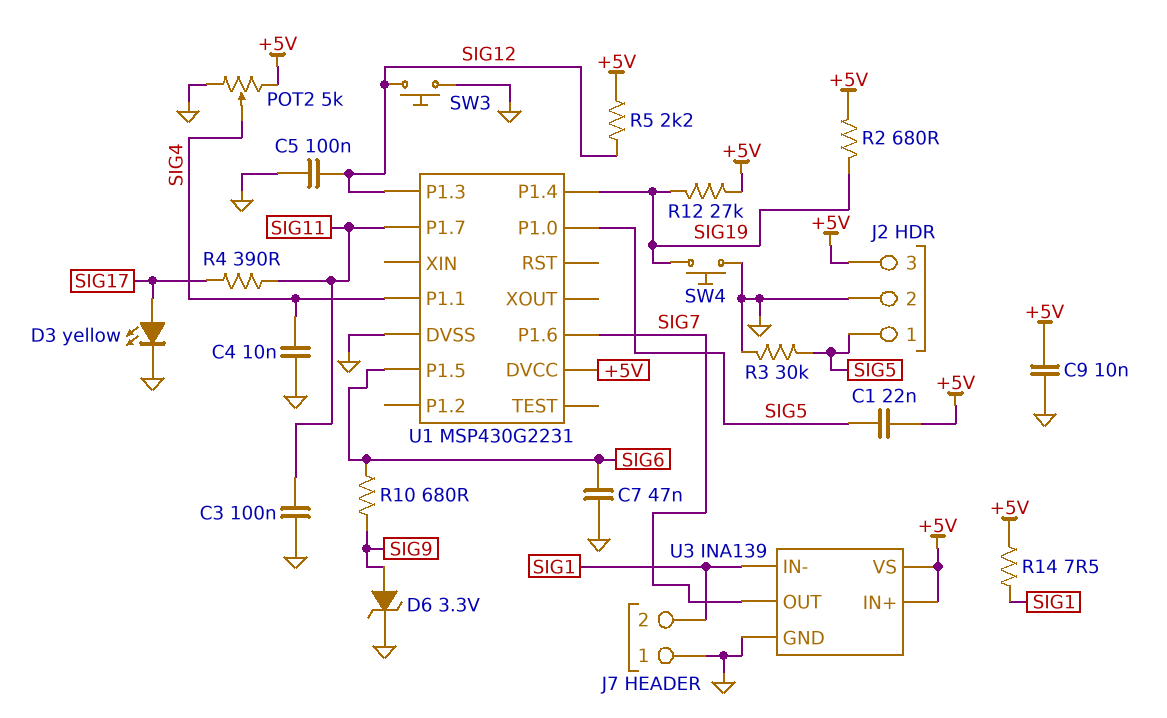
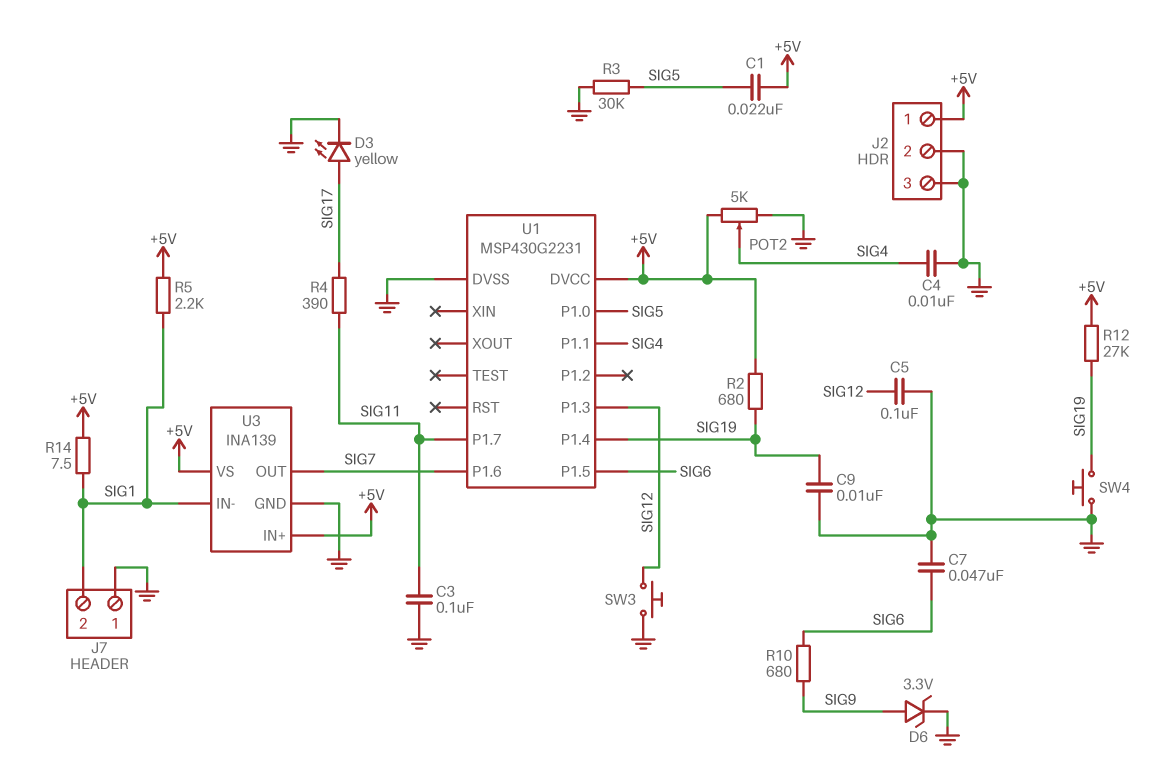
C9: 10nF (+5V, GND) -> 10nF (GND, SIG19)
J2 pin 1: SIG5 -> +5V
J2 pin 3: +5V -> GND
R5: 2.2k (+5V, SIG12) -> 2.2k (+5V, SIG1)

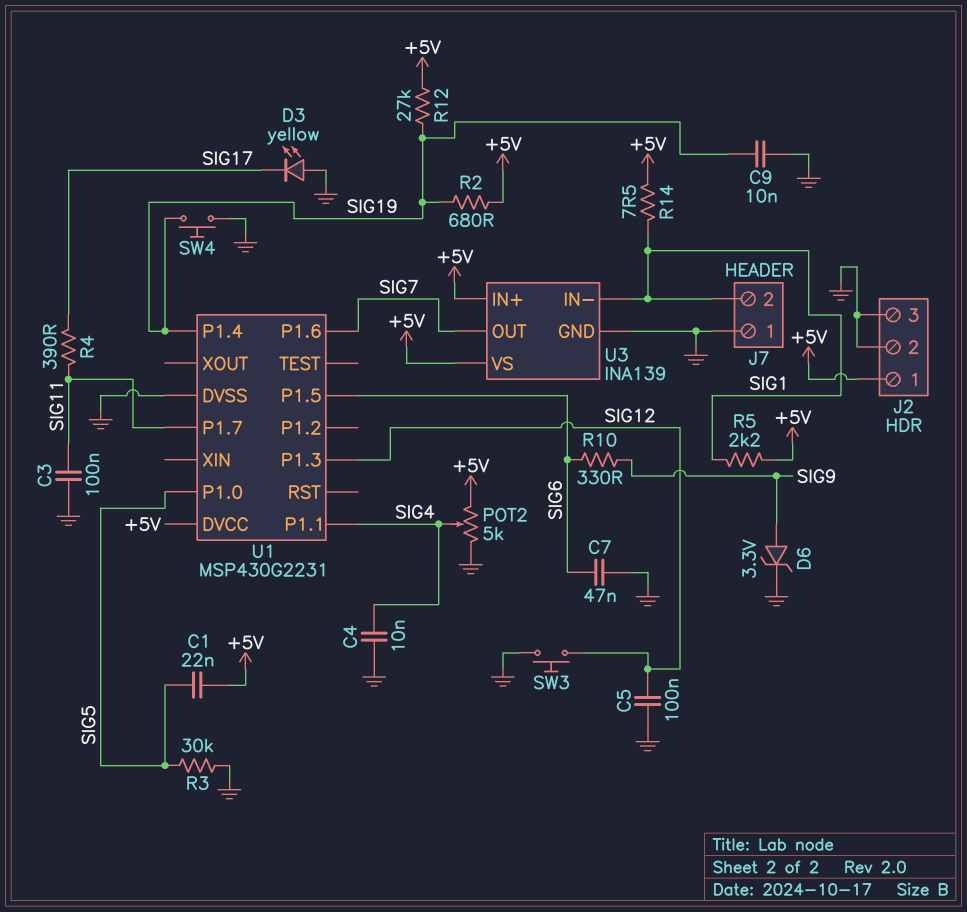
D3: LED yellow (A SIG17, K GND) -> LED yellow (A GND, K SIG17)
R10: 680 (SIG6, SIG9) -> 330 (SIG6, SIG9)

